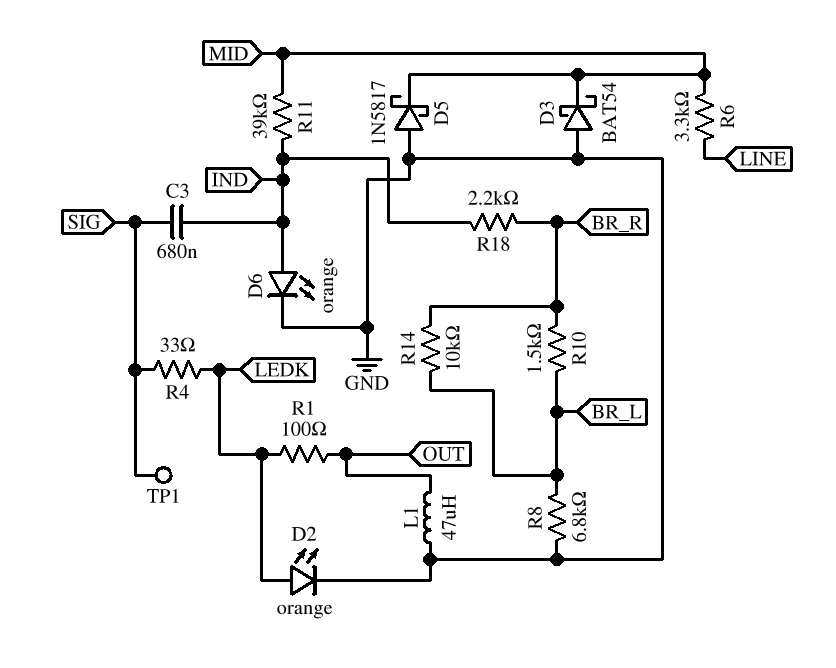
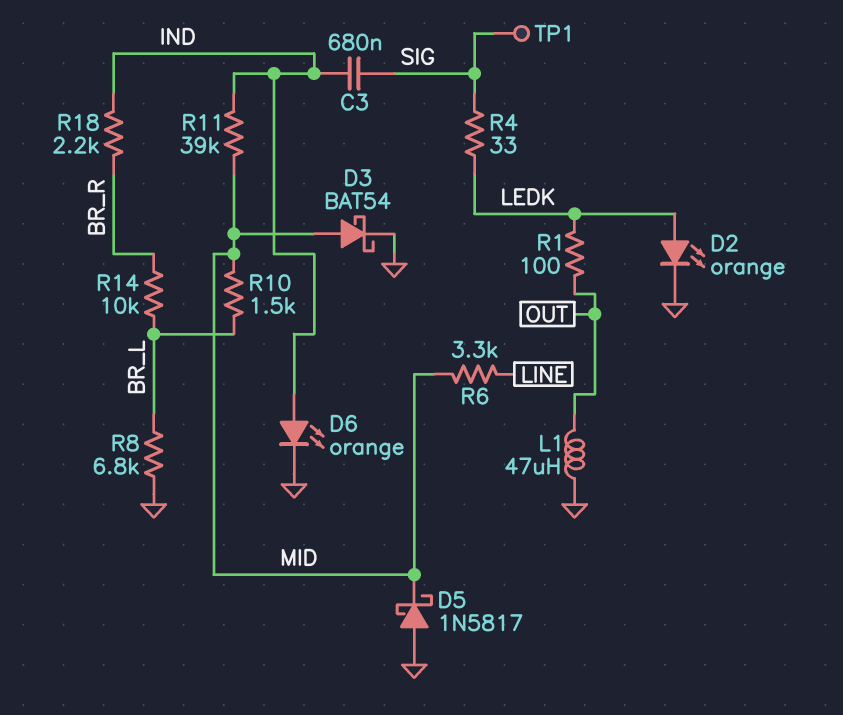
D3: schottky BAT54 (A GND, K MID) -> schottky BAT54 (A MID, K GND)
R10: 1.5k (BR_L, BR_R) -> 1.5k (BR_L, MID)

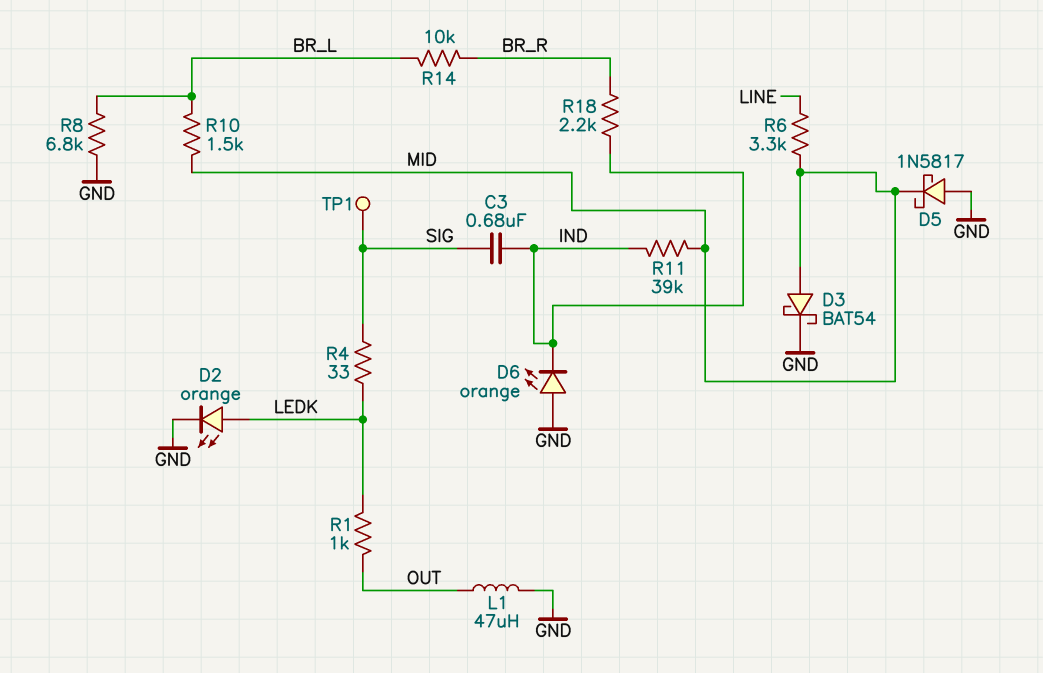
D6: LED orange (A IND, K GND) -> LED orange (A GND, K IND)
R1: 100 (LEDK, OUT) -> 1k (LEDK, OUT)

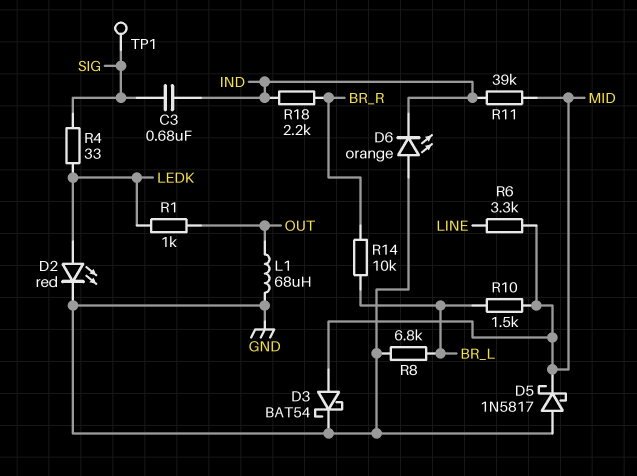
D2: LED orange (A LEDK, K GND) -> LED red (A LEDK, K GND)
L1: 47uH (GND, OUT) -> 68uH (GND, OUT)

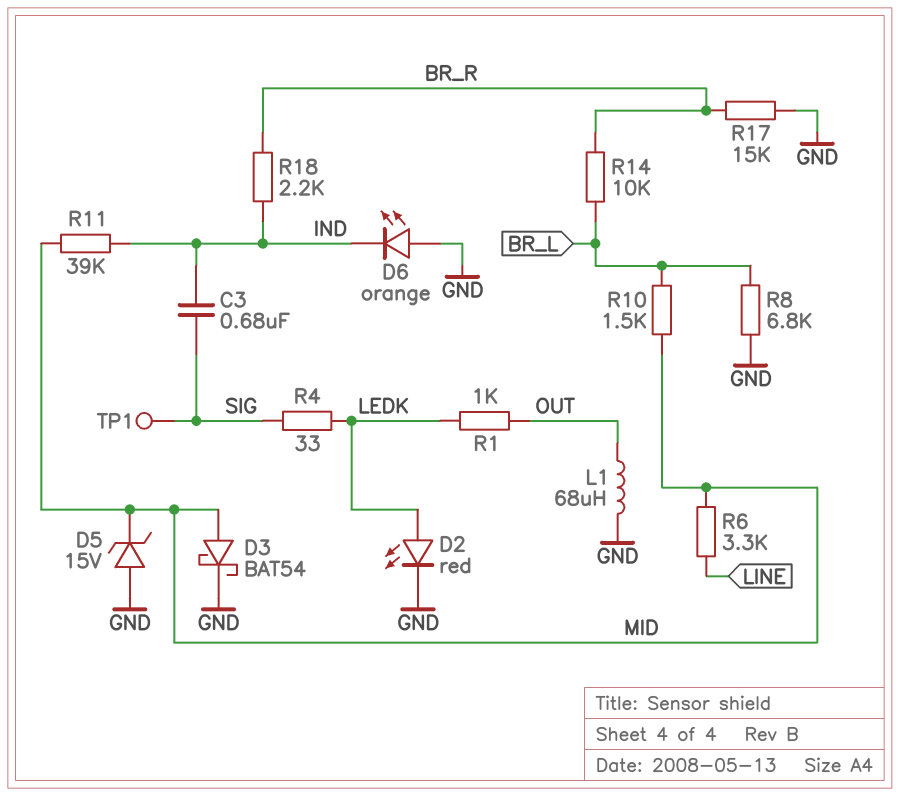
D5: schottky 1N5817 (A GND, K MID) -> zener 15V (A GND, K MID)
R17: none -> 15k (BR_R, GND)

